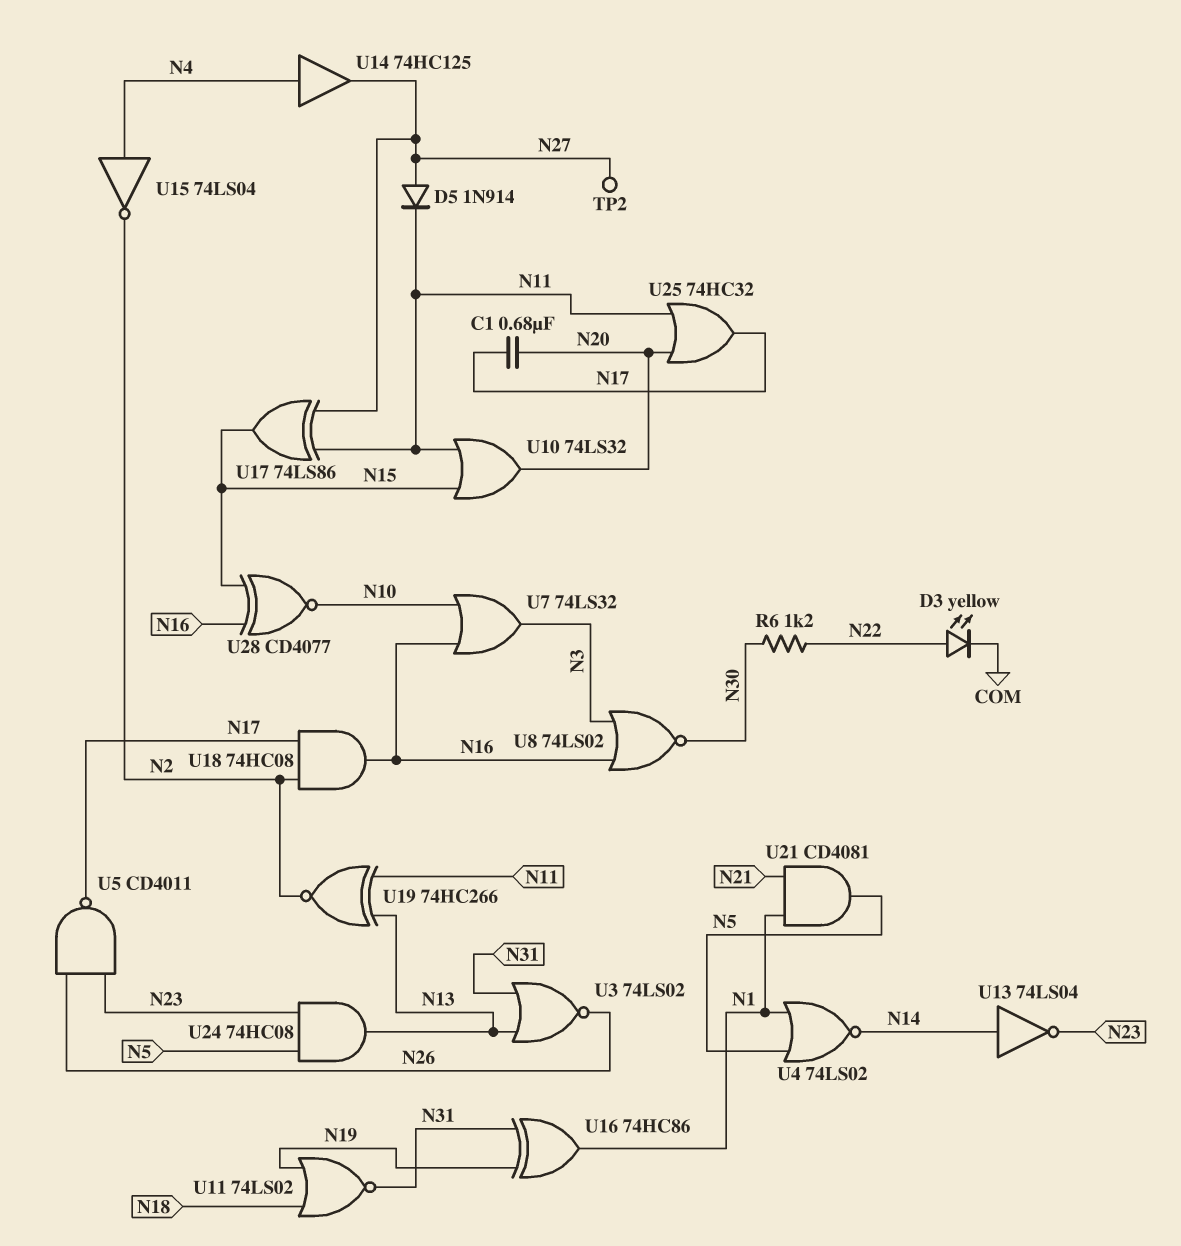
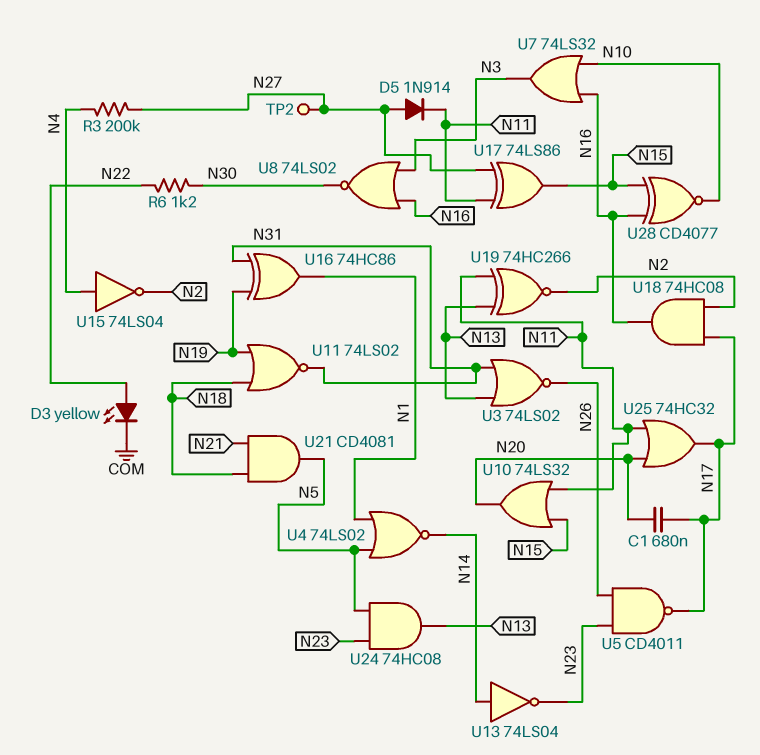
R3: none -> 200k (N4, N27)
U14: buffer 74HC125 (in N4, out N27) -> none
U21: AND CD4081 (in N1, in N21, out N5) -> AND CD4081 (in N18, in N21, out N5)

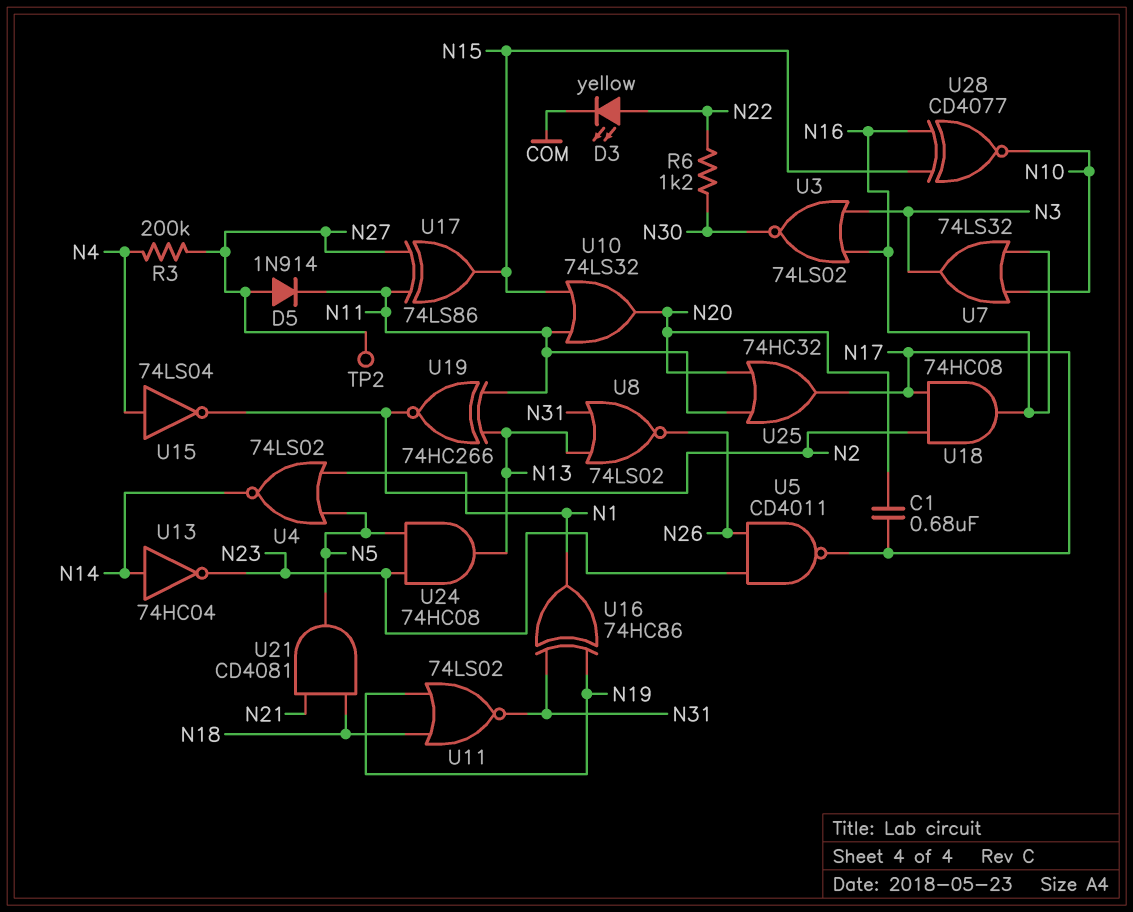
U3: NOR 74LS02 (in N13, in N31, out N26) -> NOR 74LS02 (in N3, in N16, out N30)
U8: NOR 74LS02 (in N3, in N16, out N30) -> NOR 74LS02 (in N13, in N31, out N26)
U13: NOT 74LS04 (in N14, out N23) -> NOT 74HC04 (in N14, out N23)

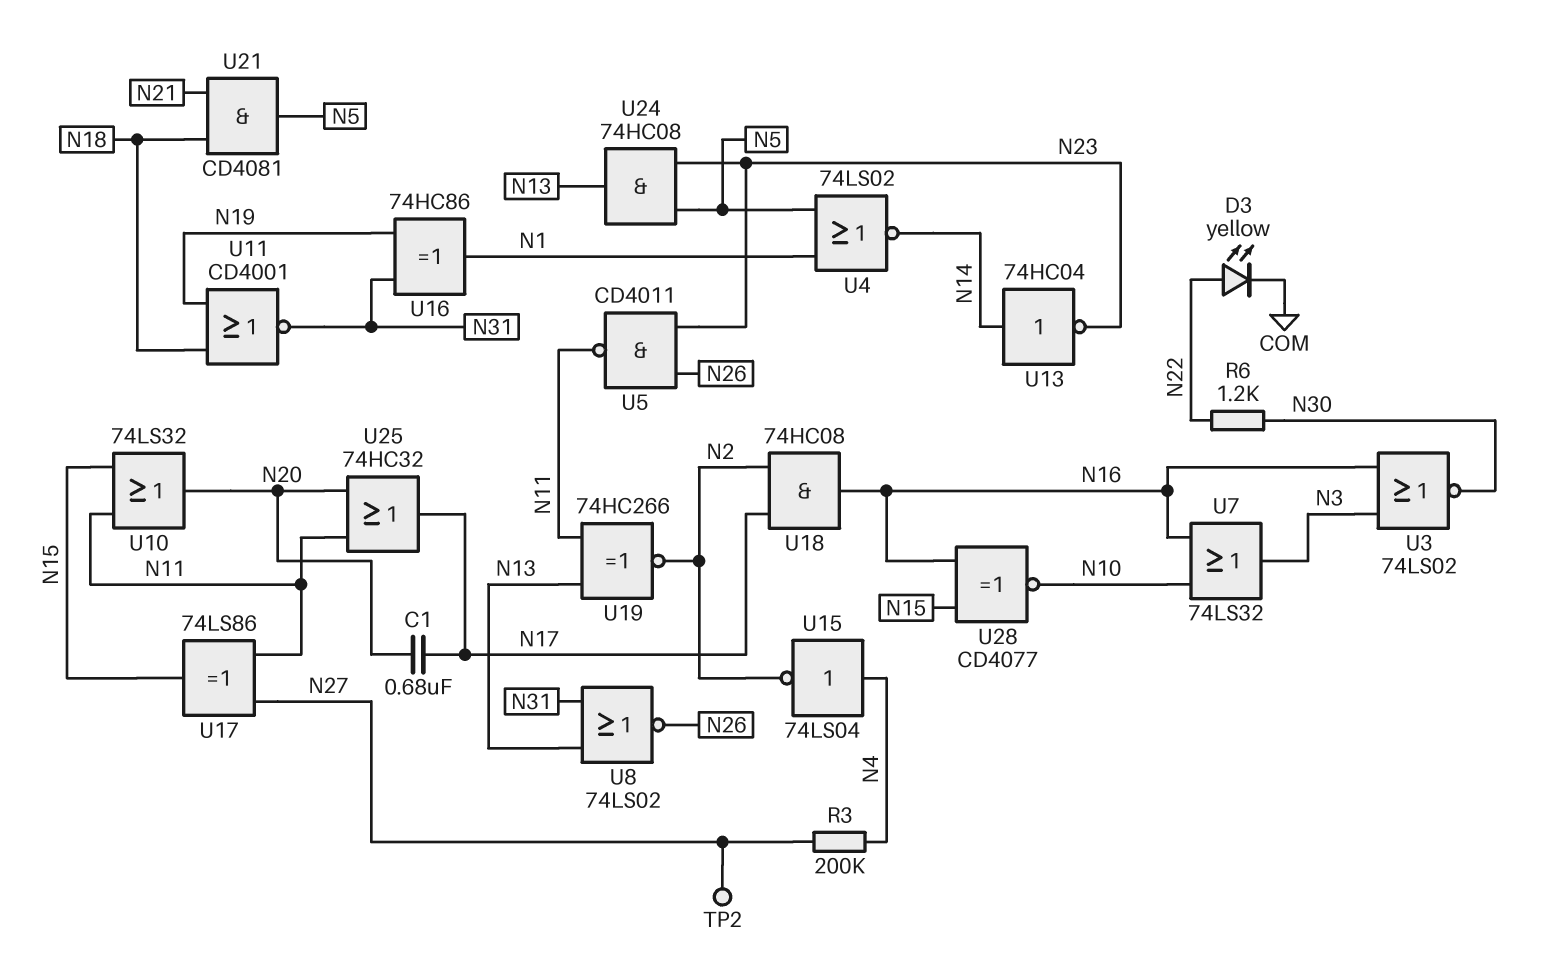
D5: diode 1N914 (A N27, K N11) -> none
U5: NAND CD4011 (in N23, in N26, out N17) -> NAND CD4011 (in N23, in N26, out N11)
U11: NOR 74LS02 (in N18, in N19, out N31) -> NOR CD4001 (in N18, in N19, out N31)

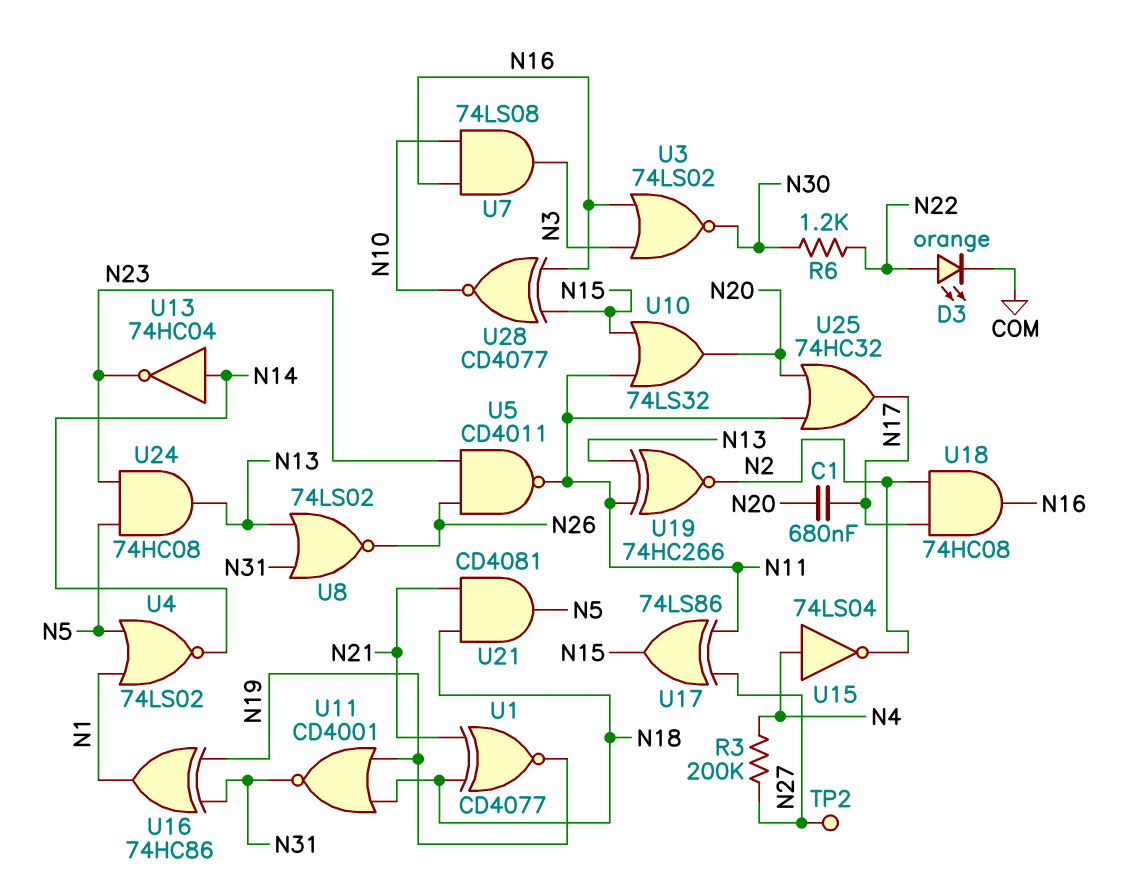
D3: LED yellow (A N22, K COM) -> LED orange (A N22, K COM)
U1: none -> XNOR CD4077 (in N18, in N21, out N19)
U7: OR 74LS32 (in N10, in N16, out N3) -> AND 74LS08 (in N10, in N16, out N3)

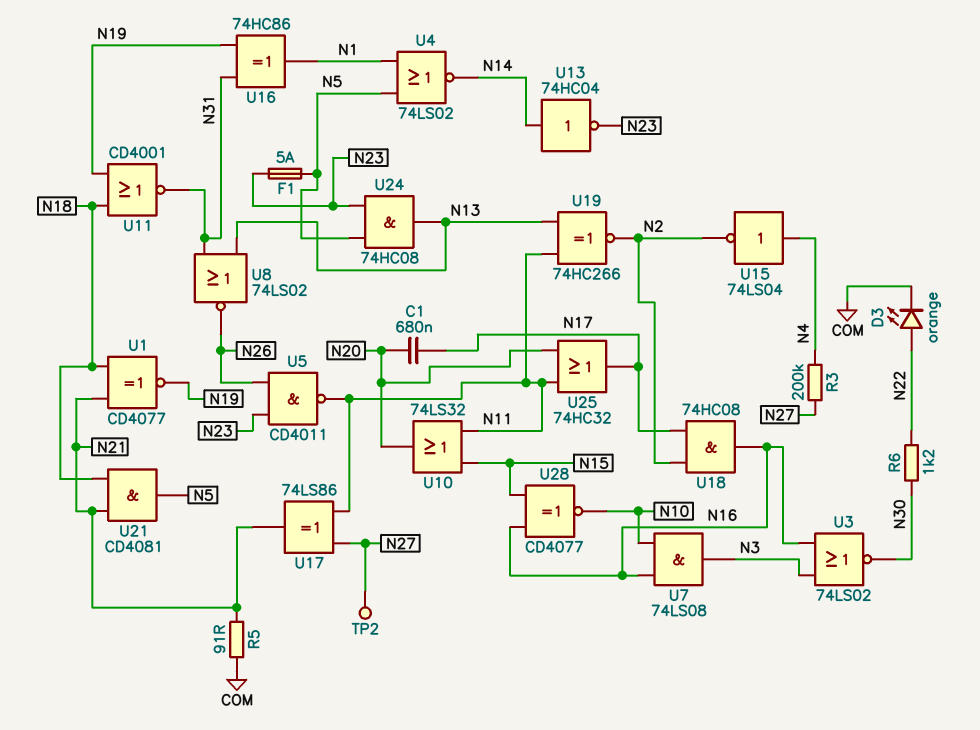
F1: none -> 5A (N5, N23)
R5: none -> 91 (COM, N21)
U17: XOR 74LS86 (in N11, in N27, out N15) -> XOR 74LS86 (in N11, in N27, out N21)

